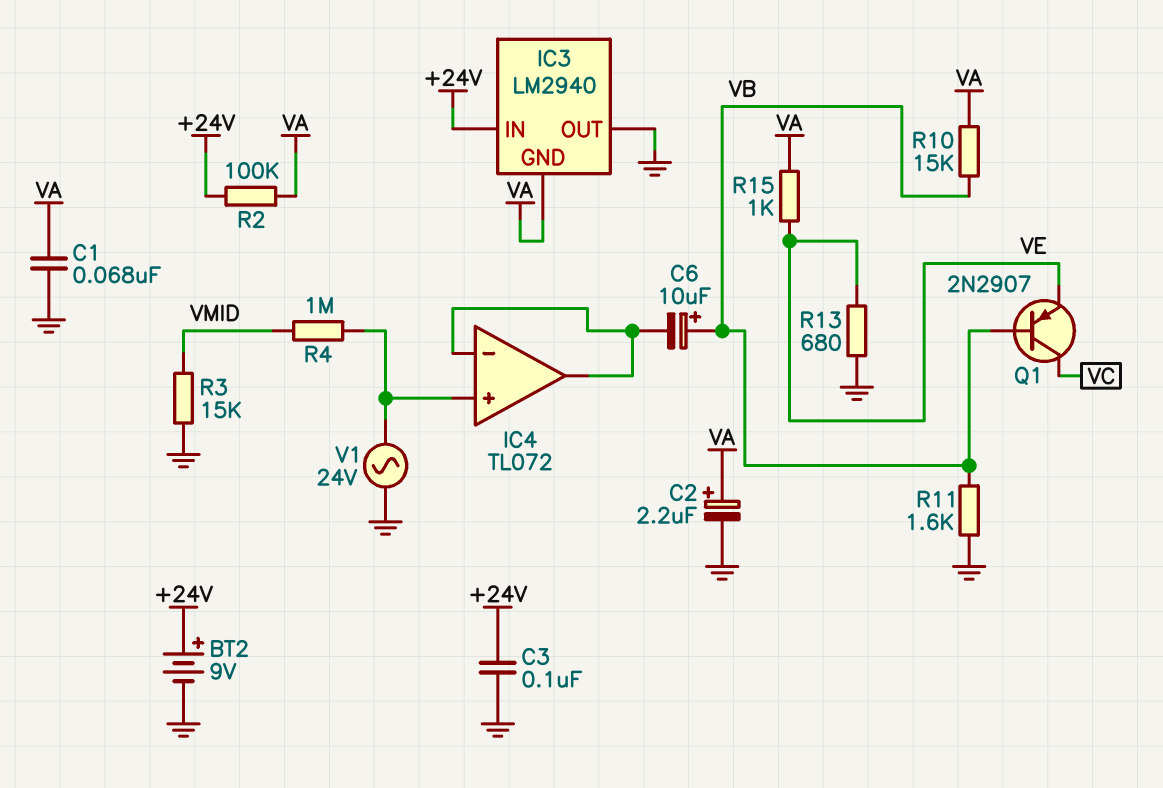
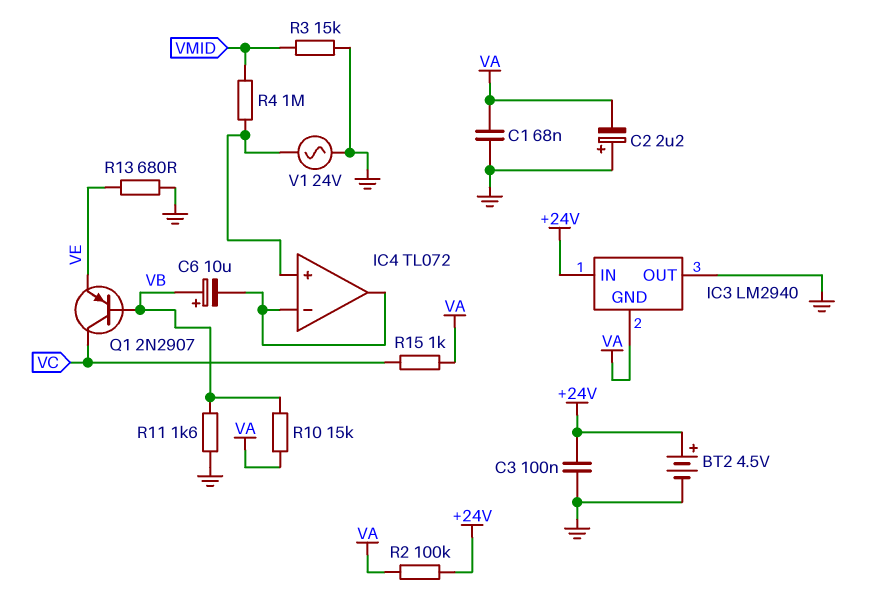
BT2: 9V (plus +24V, minus GND) -> 4.5V (plus +24V, minus GND)
C2: 2.2uF (plus VA, minus GND) -> 2.2uF (plus GND, minus VA)
R15: 1k (VA, VE) -> 1k (VA, VC)

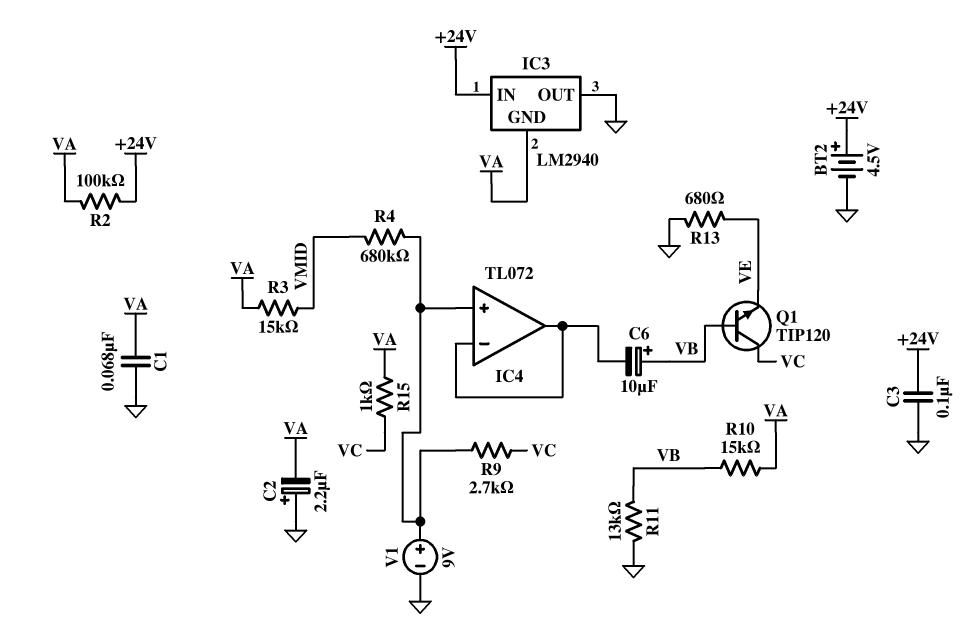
Q1: PNP 2N2907 (B VB, C VC, E VE) -> NPN TIP120 (B VB, C VC, E VE)
R3: 15k (GND, VMID) -> 15k (VA, VMID)
R4: 1M (IC4/in+, VMID) -> 680k (IC4/in+, VMID)
R9: none -> 2.7k (IC4/in+, VC)
R11: 1.6k (GND, VB) -> 13k (GND, VB)
V1: AC 24V (GND, IC4/in+) -> 9V (plus IC4/in+, minus GND)

